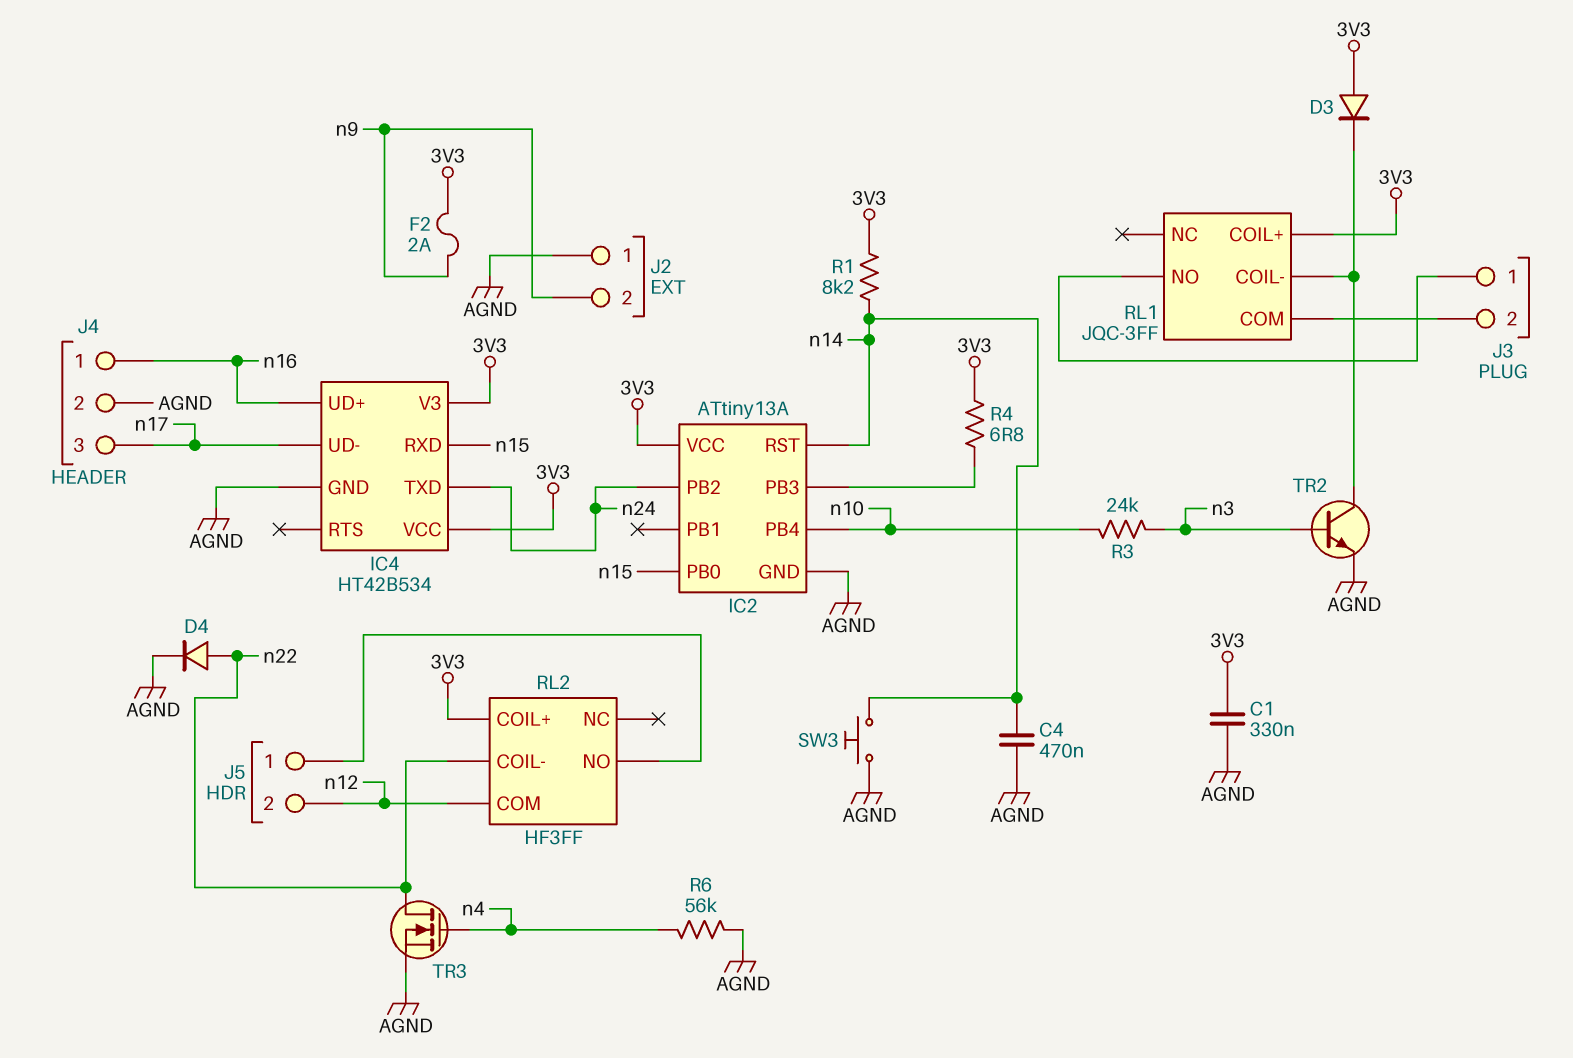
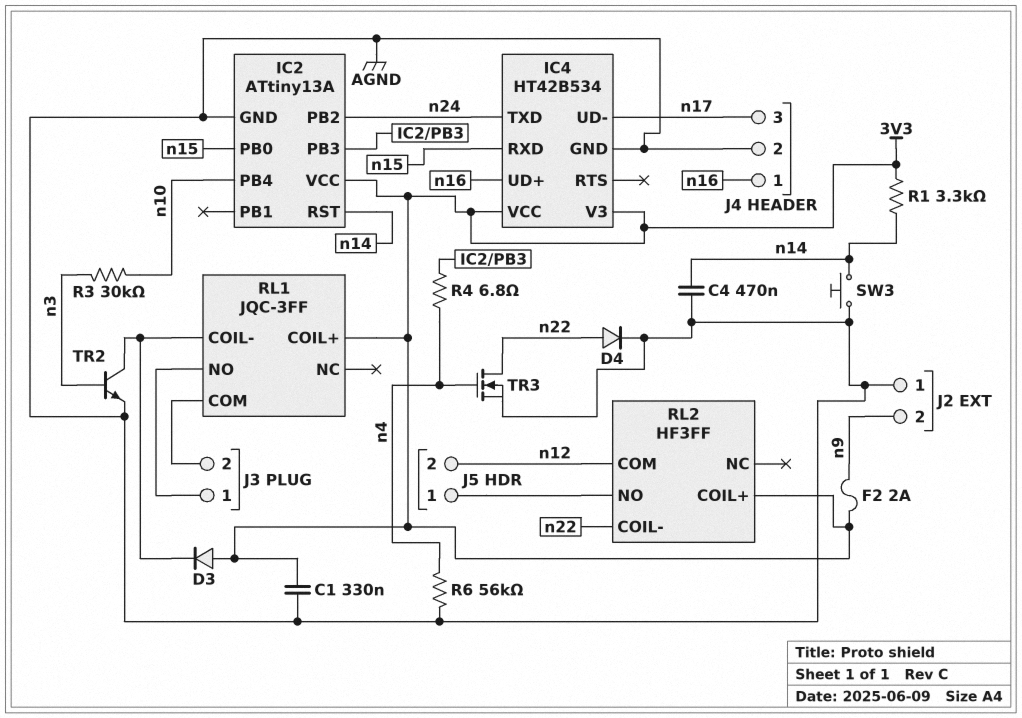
R1: 8.2k (3V3, n14) -> 3.3k (3V3, n14)
R3: 24k (n3, n10) -> 30k (n3, n10)
R4: 6.8 (3V3, IC2/PB3) -> 6.8 (IC2/PB3, n4)

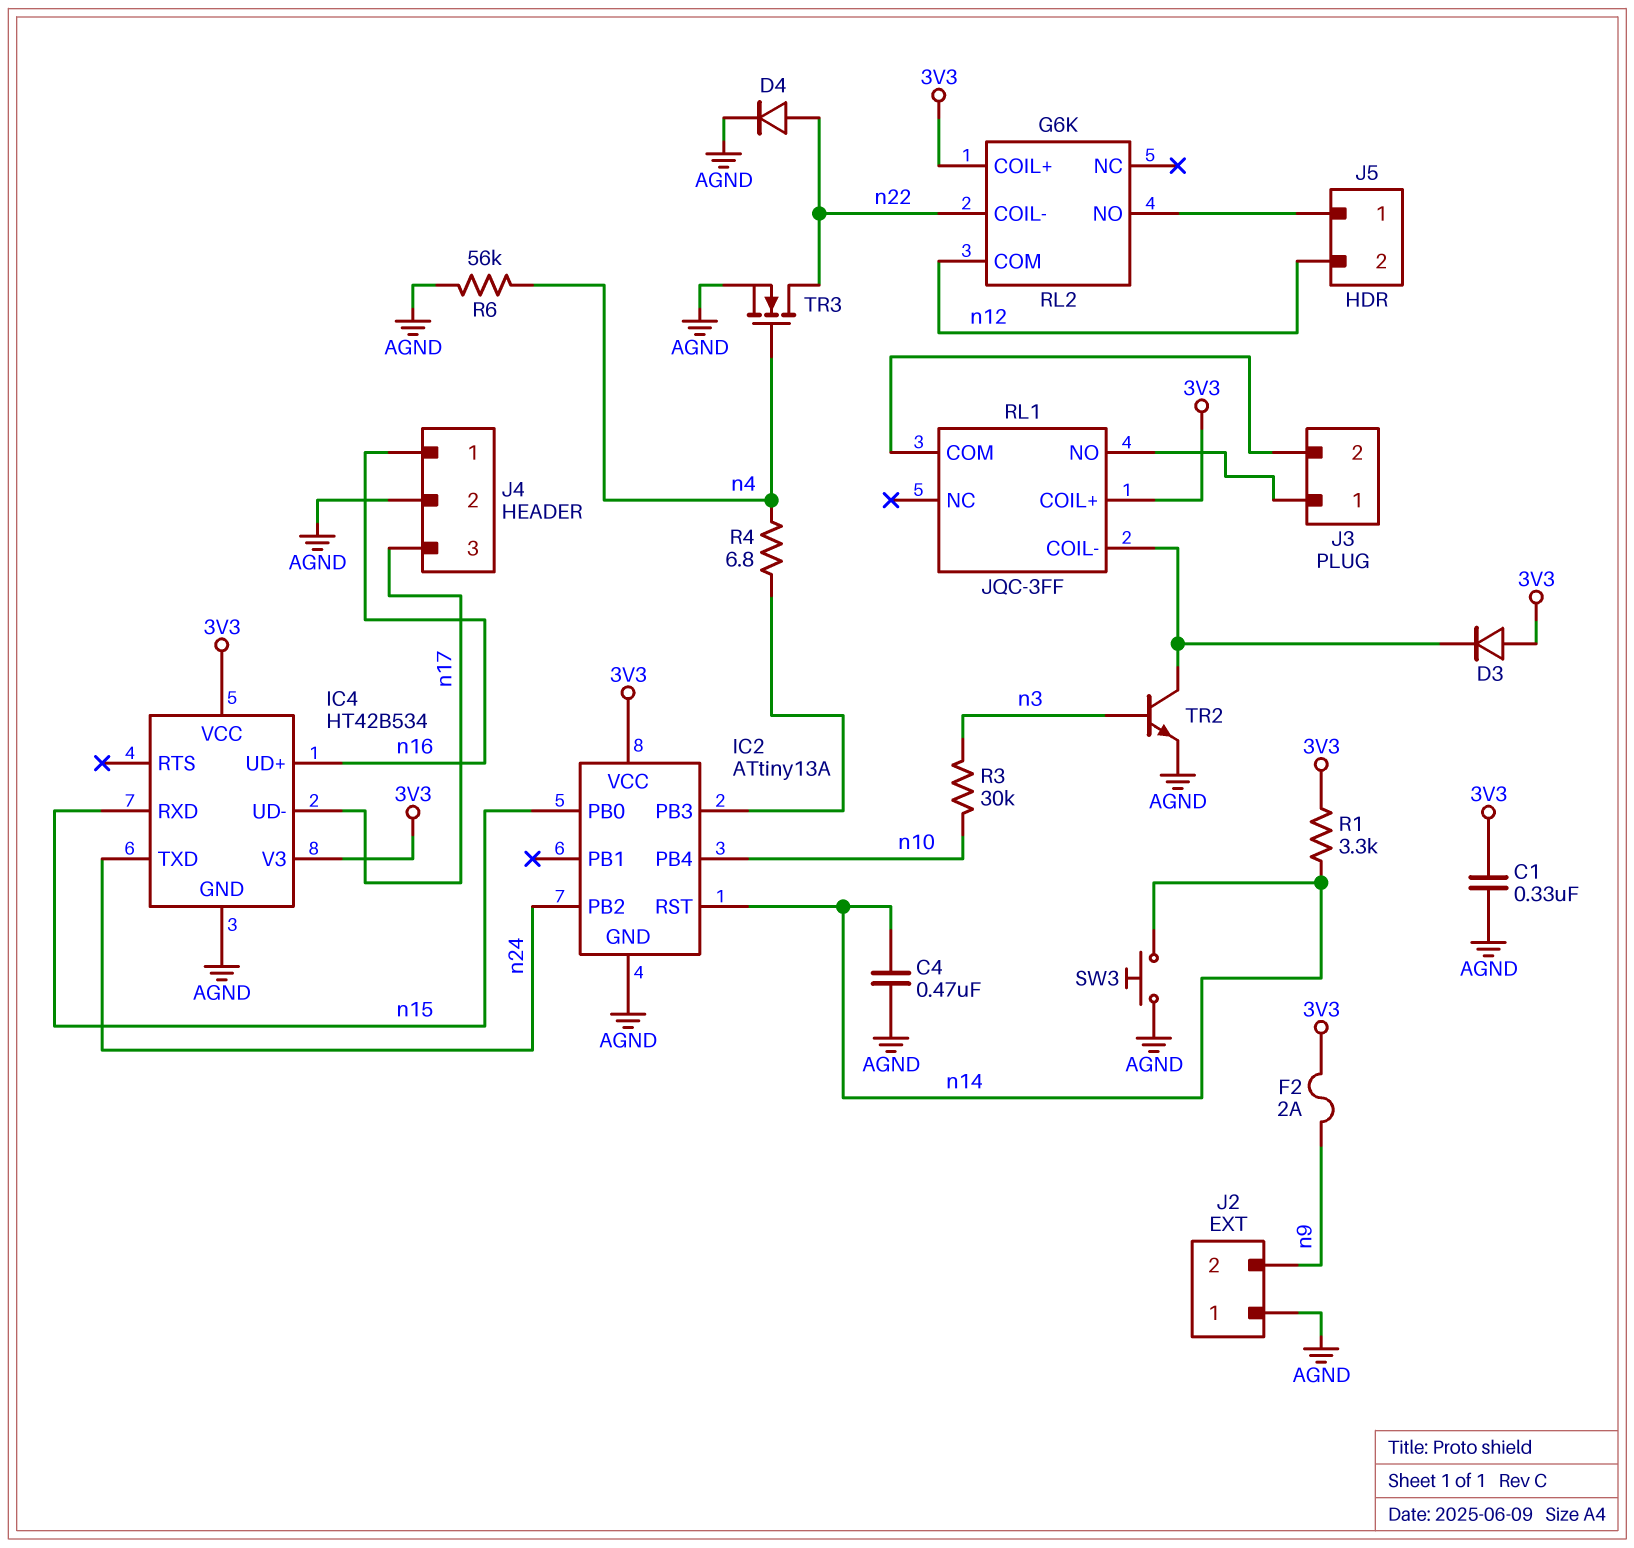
RL2: HF3FF -> G6K

